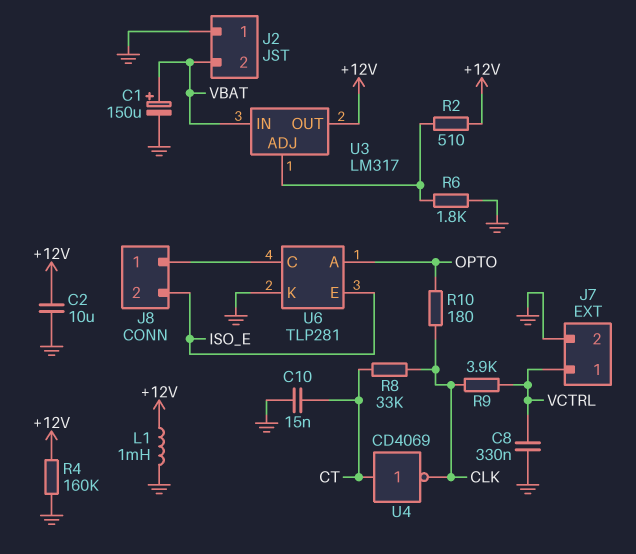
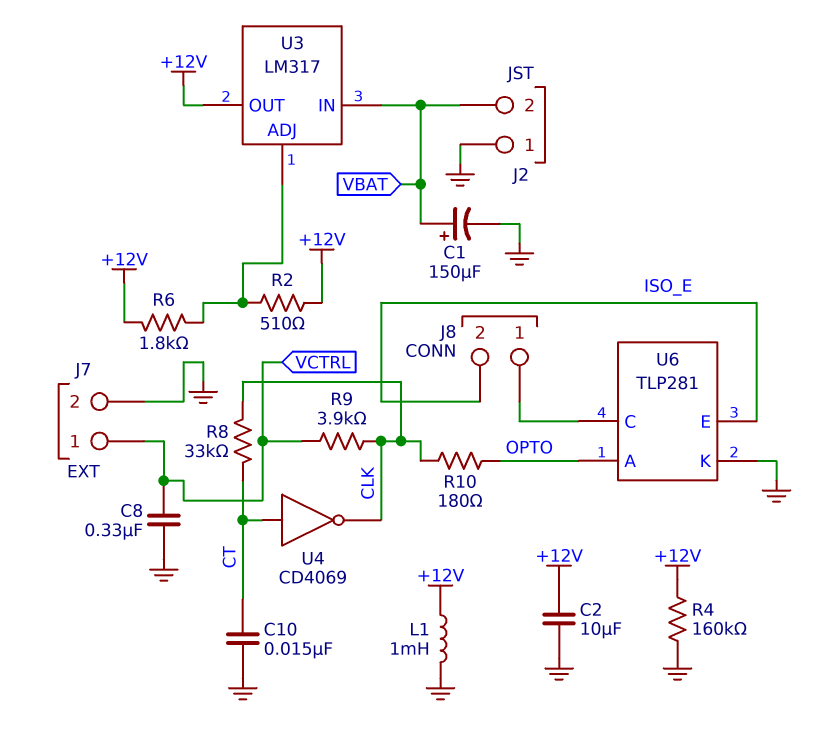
R6: 1.8k (GND, U3/ADJ) -> 1.8k (+12V, U3/ADJ)

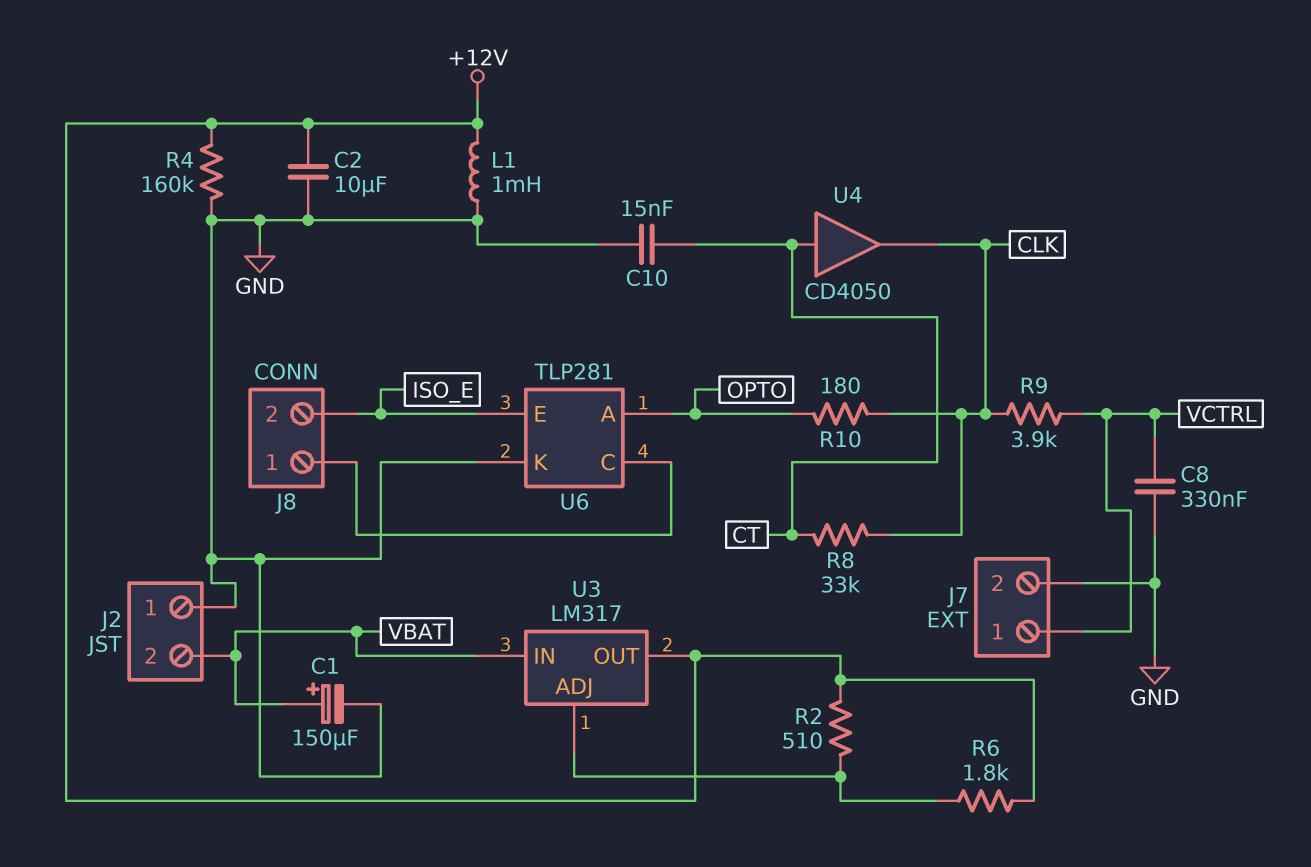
U4: NOT CD4069 (in CT, out CLK) -> buffer CD4050 (in CT, out CLK)

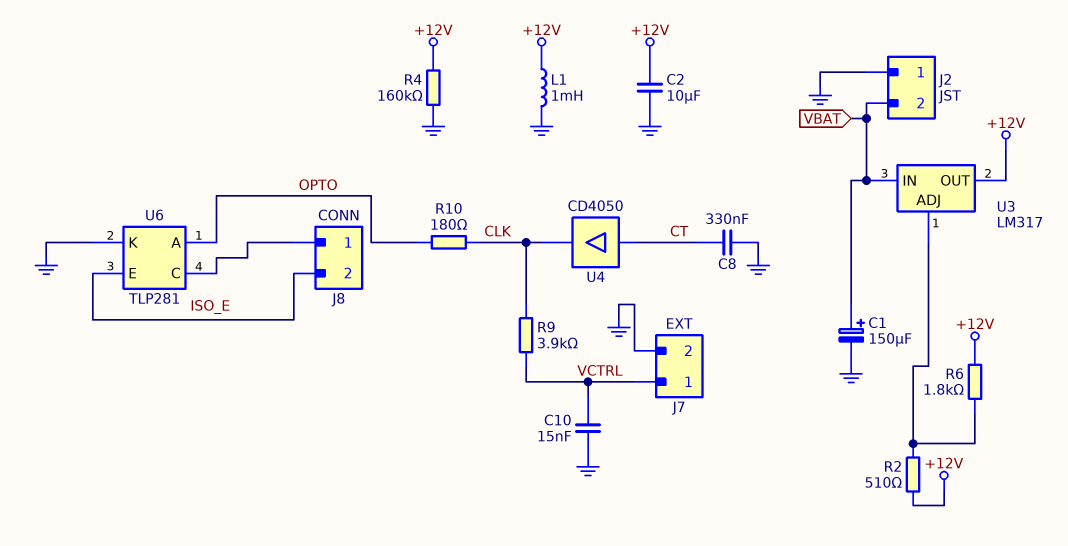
C8: 330nF (GND, VCTRL) -> 330nF (CT, GND)
C10: 15nF (CT, GND) -> 15nF (GND, VCTRL)
R8: 33k (CLK, CT) -> none

